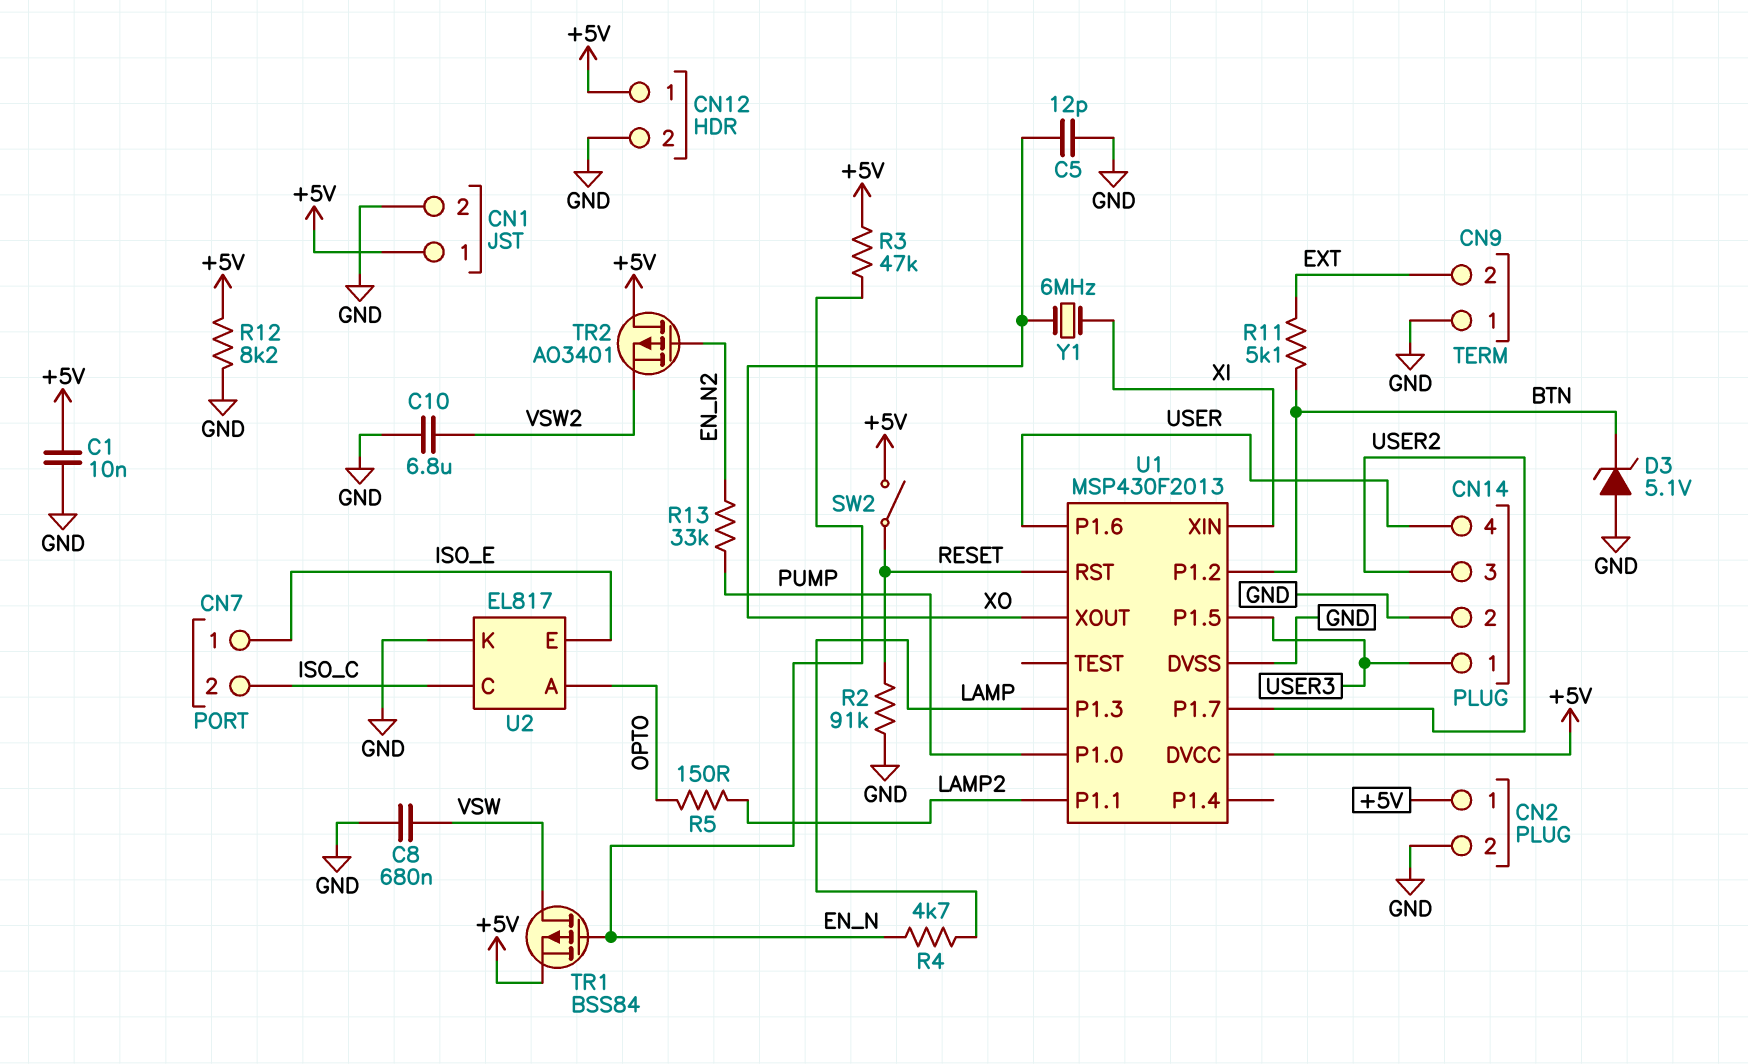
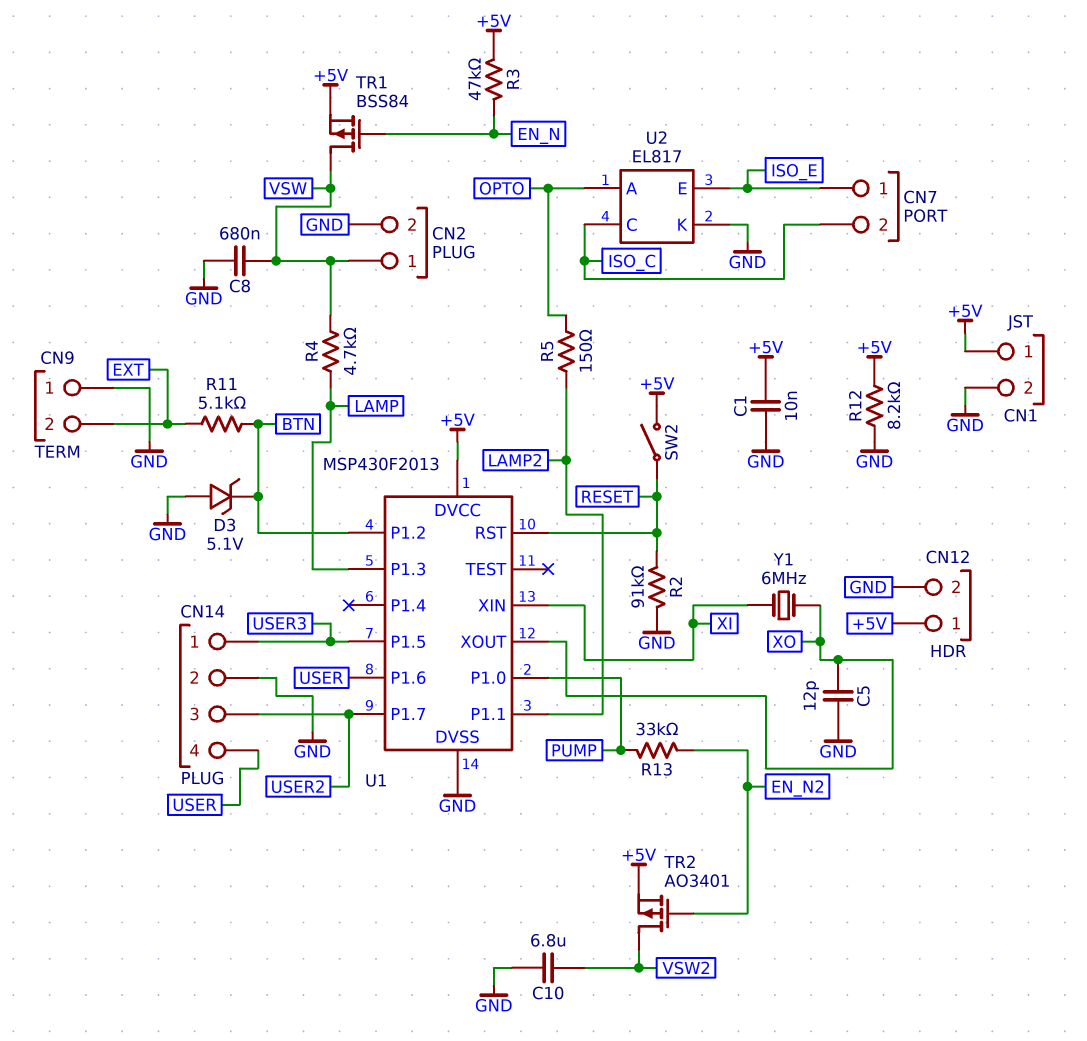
CN2 pin 1: +5V -> VSW
R4: 4.7k (EN_N, LAMP) -> 4.7k (LAMP, VSW)
TR2: PMOS AO3401 (G EN_N2, D +5V, S VSW2) -> PMOS AO3401 (G EN_N2, D VSW2, S +5V)

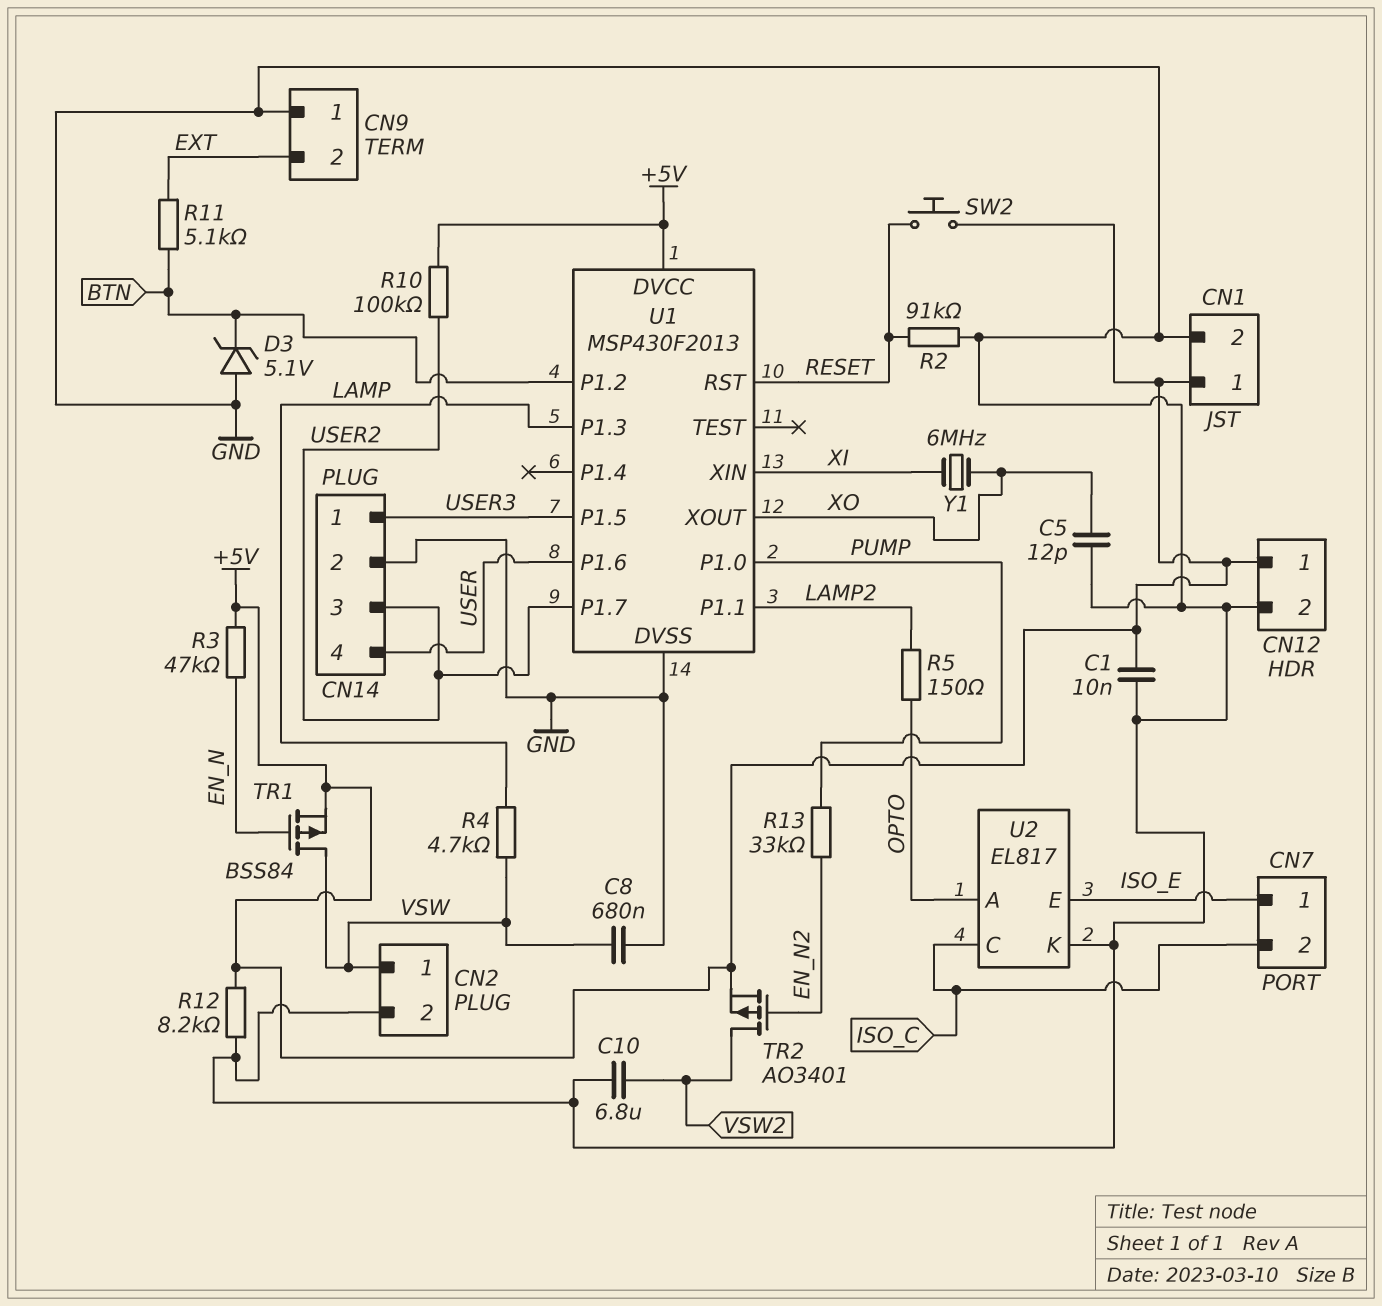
R10: none -> 100k (+5V, USER2)
SW2: switch (+5V, RESET) -> button (+5V, RESET)

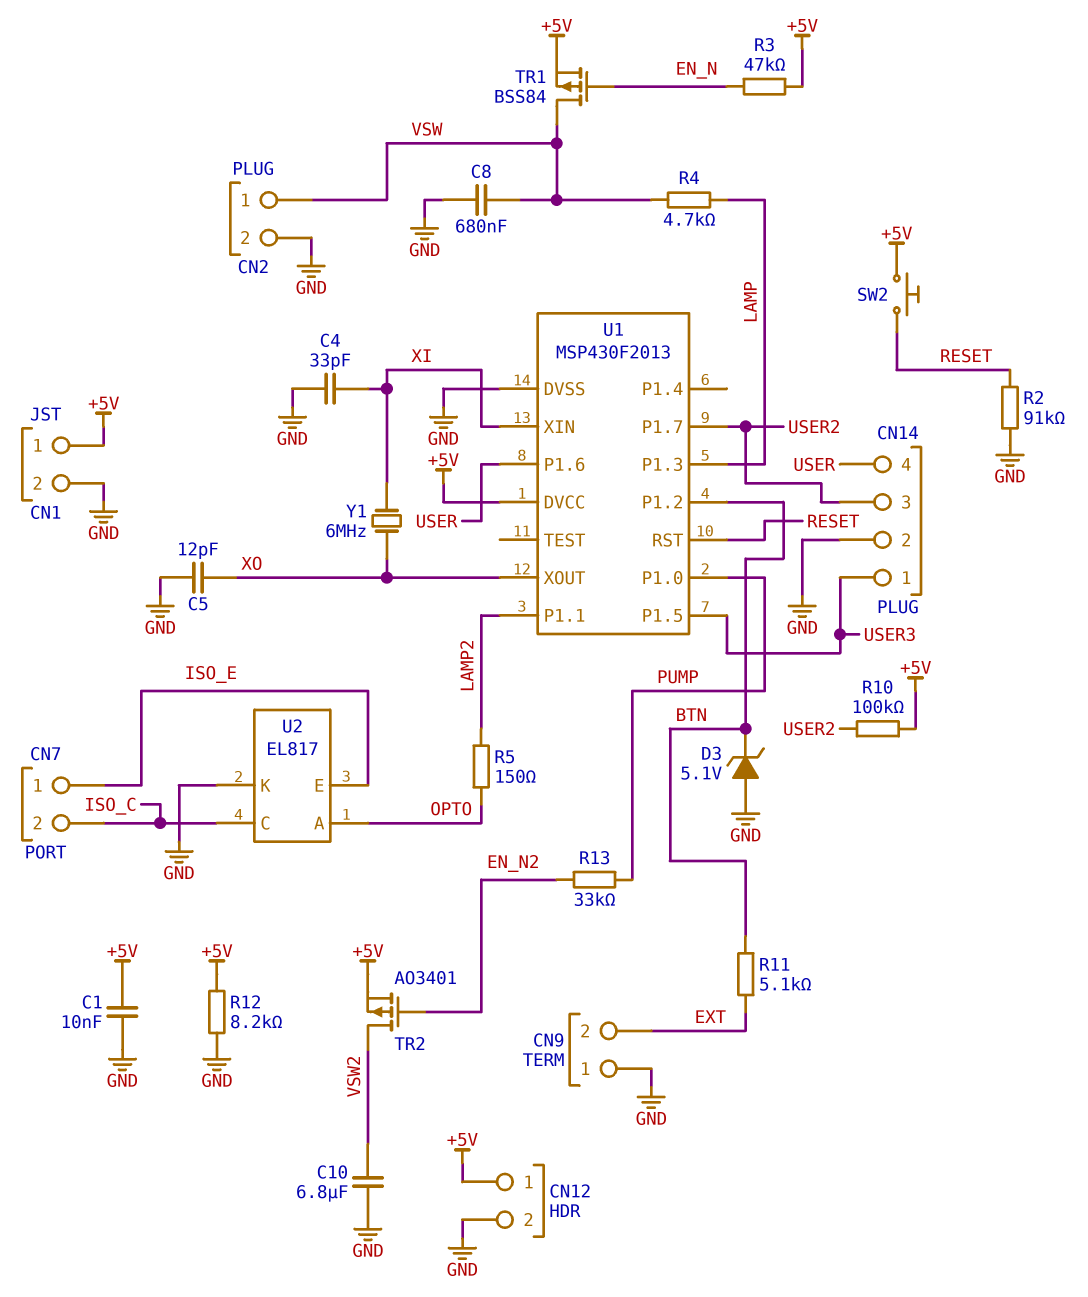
C4: none -> 33pF (GND, XI)

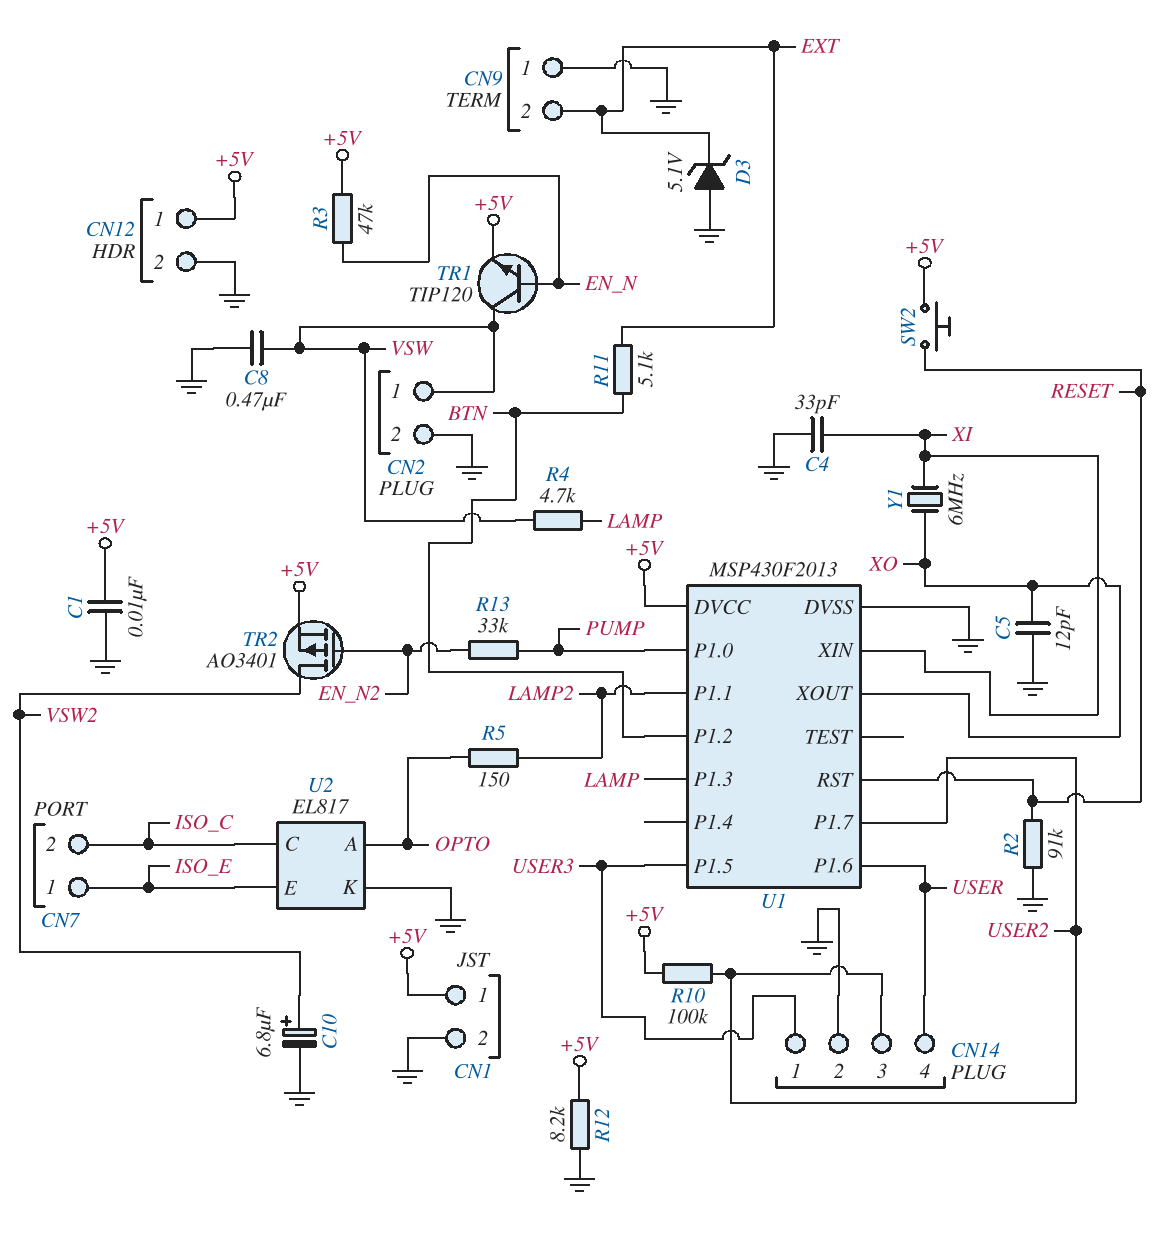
C8: 680nF (GND, VSW) -> 470nF (GND, VSW)
C10: 6.8uF (GND, VSW2) -> 6.8uF (plus VSW2, minus GND)
D3: zener 5.1V (A GND, K BTN) -> zener 5.1V (A GND, K EXT)
TR1: PMOS BSS84 (G EN_N, D VSW, S +5V) -> NPN TIP120 (B EN_N, C VSW, E +5V)

